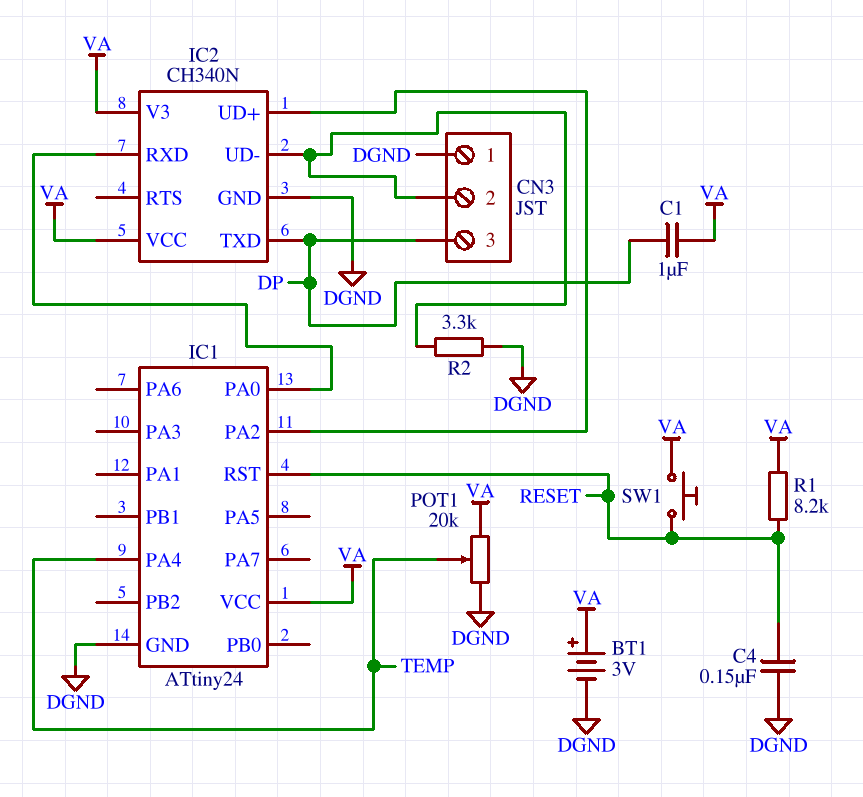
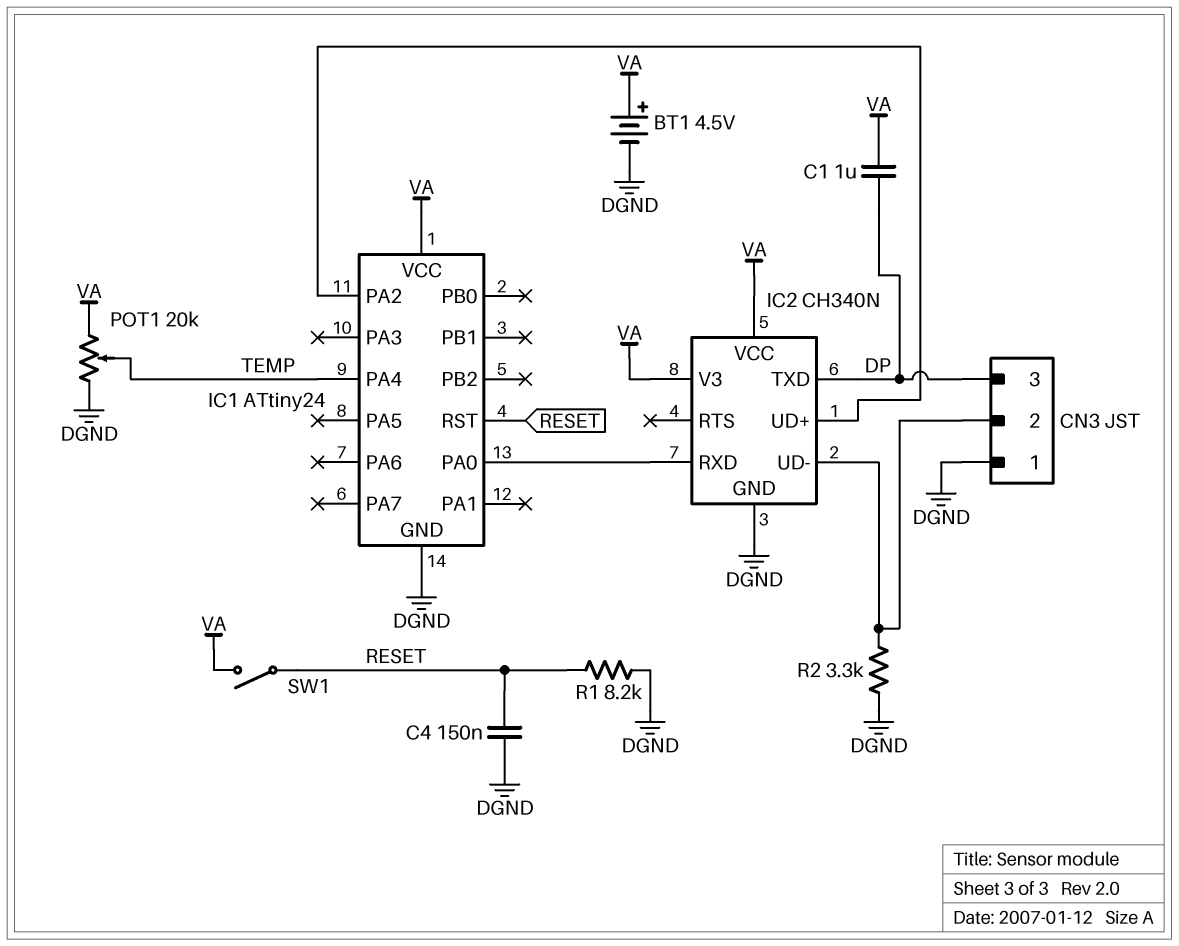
BT1: 3V (plus VA, minus DGND) -> 4.5V (plus VA, minus DGND)
R1: 8.2k (RESET, VA) -> 8.2k (DGND, RESET)
SW1: button (RESET, VA) -> switch (RESET, VA)

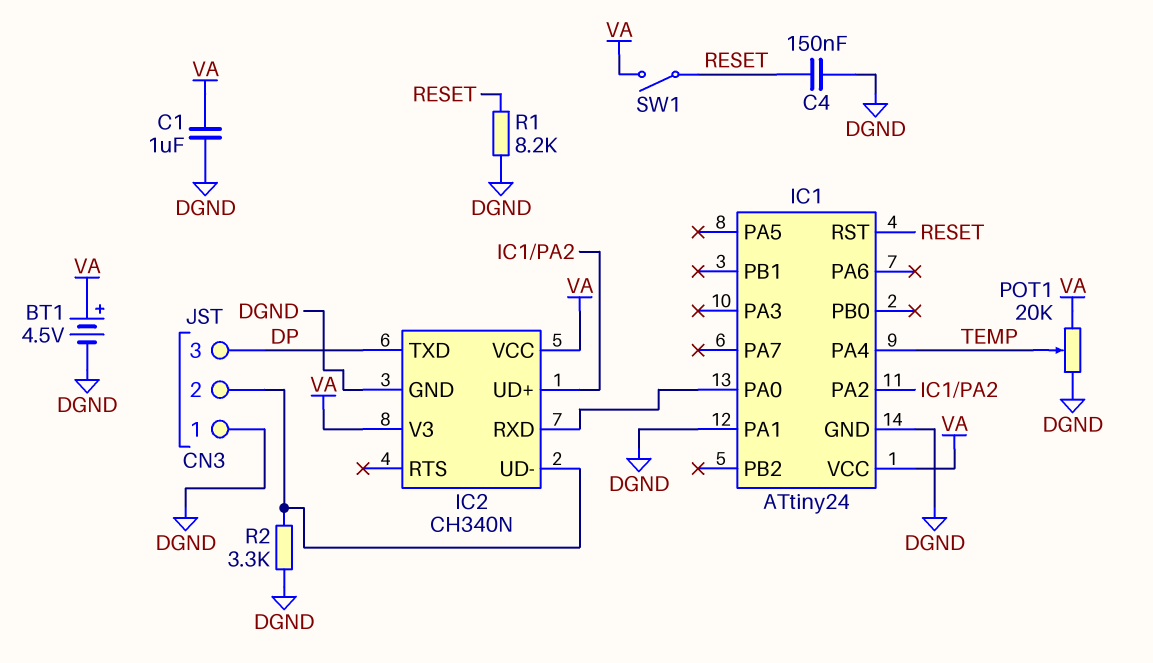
C1: 1uF (DP, VA) -> 1uF (DGND, VA)
IC1 pin PA1: none -> DGND

